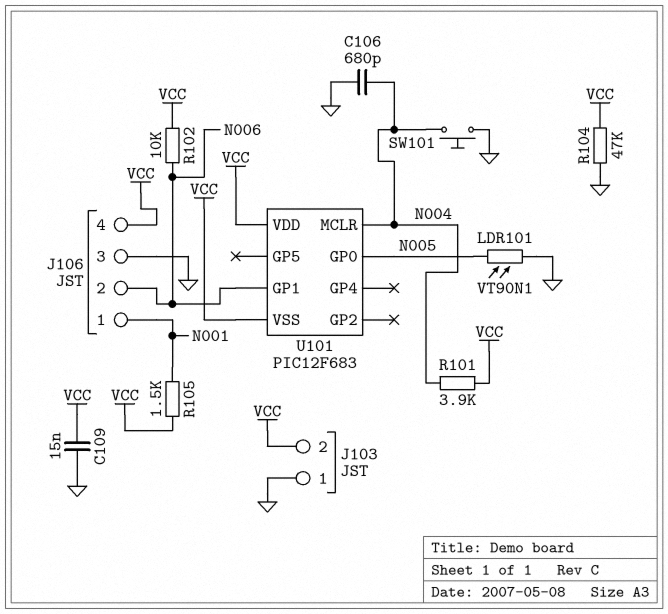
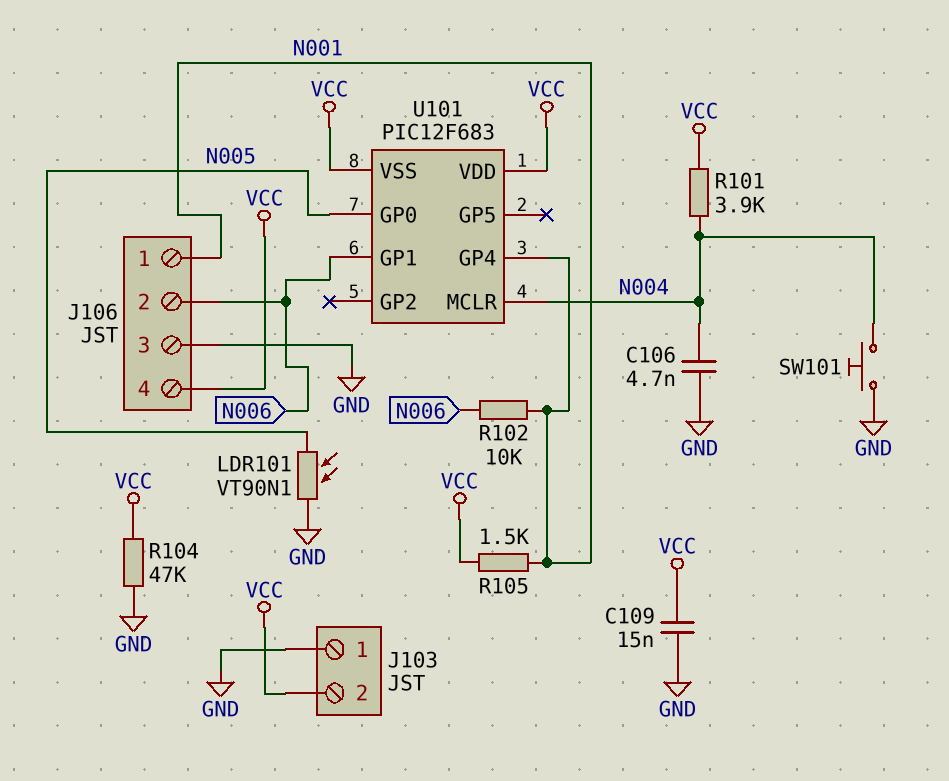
C106: 680pF (GND, N004) -> 4.7nF (GND, N004)
R102: 10k (N006, VCC) -> 10k (N001, N006)
U101 pin GP4: none -> N001

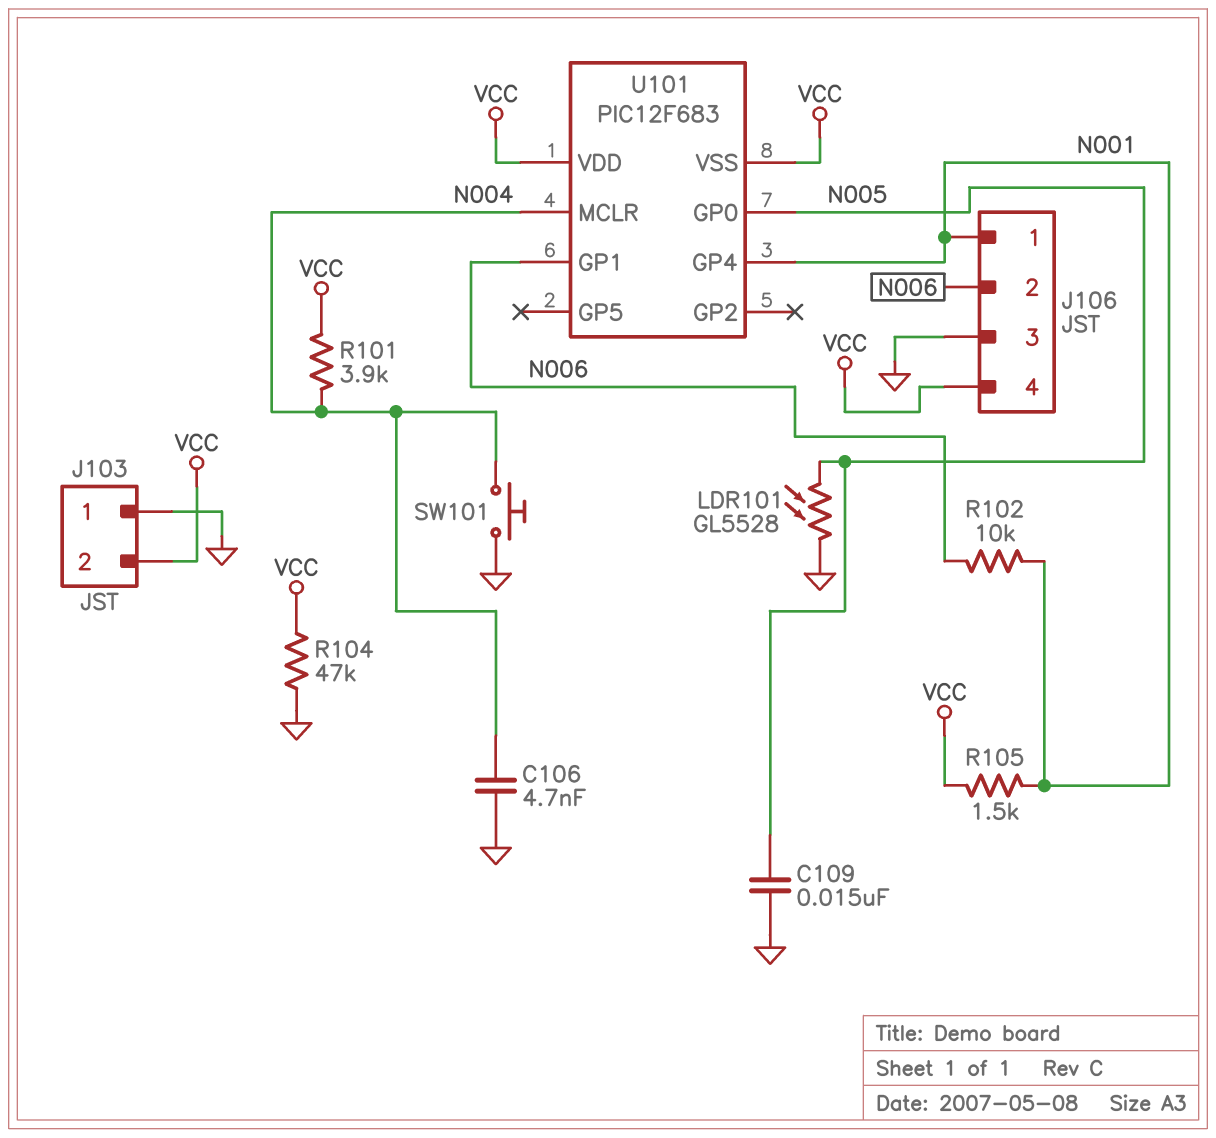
C109: 15nF (GND, VCC) -> 15nF (GND, N005)
LDR101: VT90N1 (GND, N005) -> GL5528 (GND, N005)

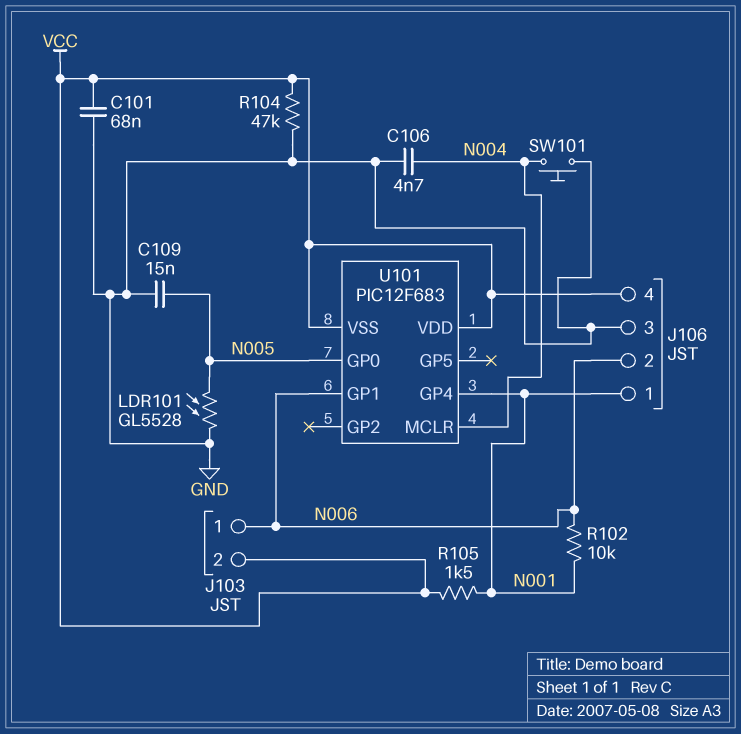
C101: none -> 68nF (GND, VCC)
J103 pin 1: GND -> N006
R101: 3.9k (N004, VCC) -> none

